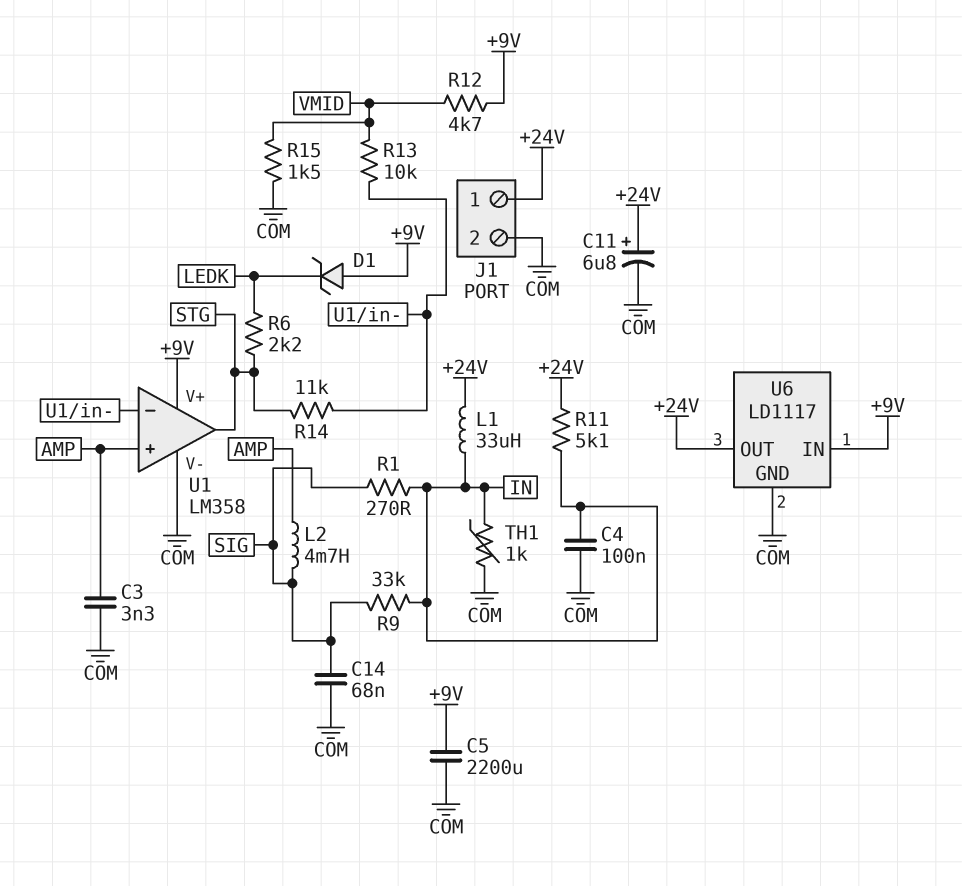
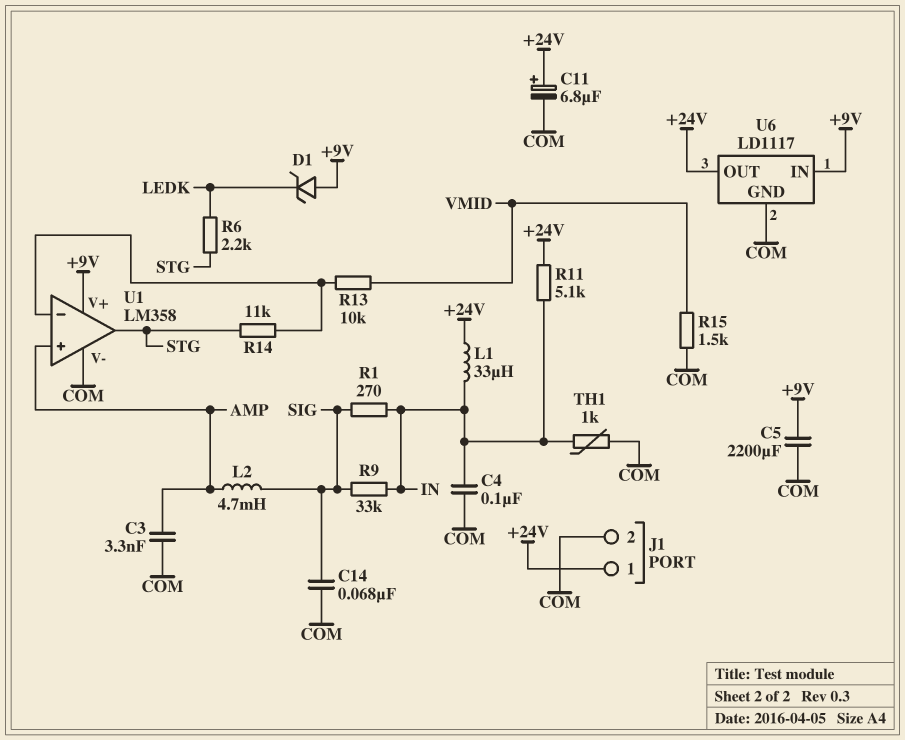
R12: 4.7k (+9V, VMID) -> none

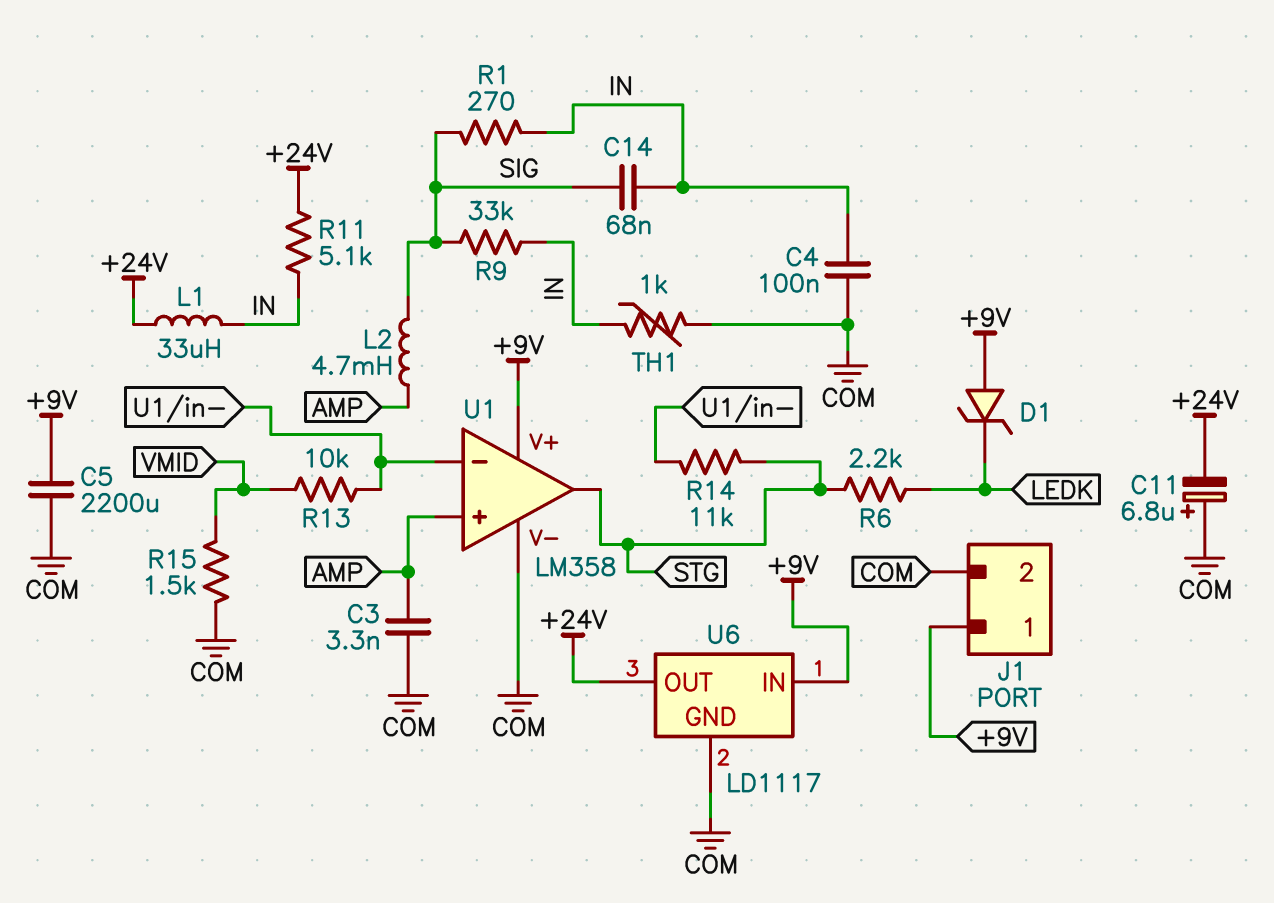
C11: 6.8uF (plus +24V, minus COM) -> 6.8uF (plus COM, minus +24V)
C14: 68nF (COM, SIG) -> 68nF (IN, SIG)
J1 pin 1: +24V -> +9V

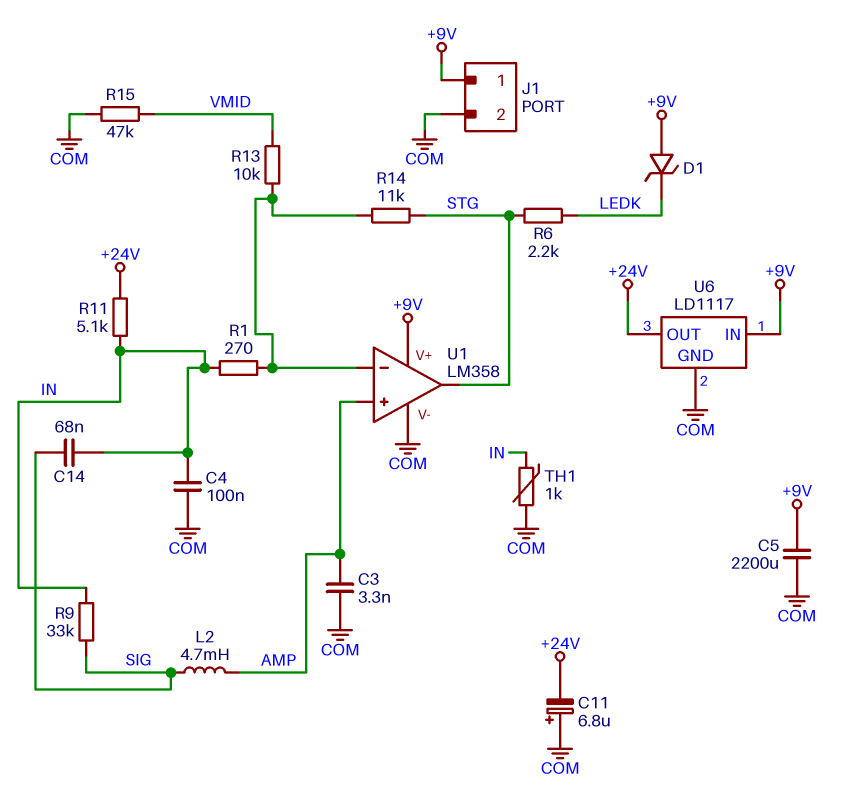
L1: 33uH (+24V, IN) -> none
R1: 270 (IN, SIG) -> 270 (IN, U1/in-)
R15: 1.5k (COM, VMID) -> 47k (COM, VMID)

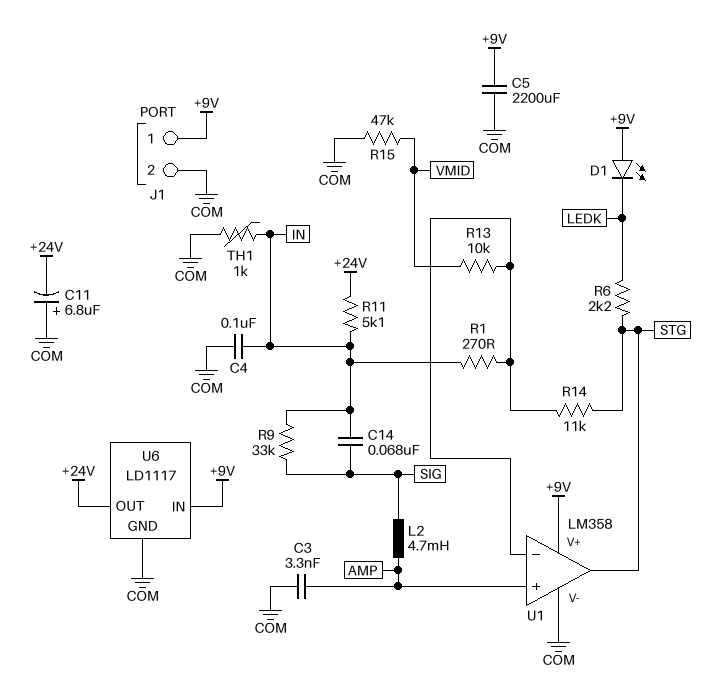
D1: zener (A +9V, K LEDK) -> LED (A +9V, K LEDK)

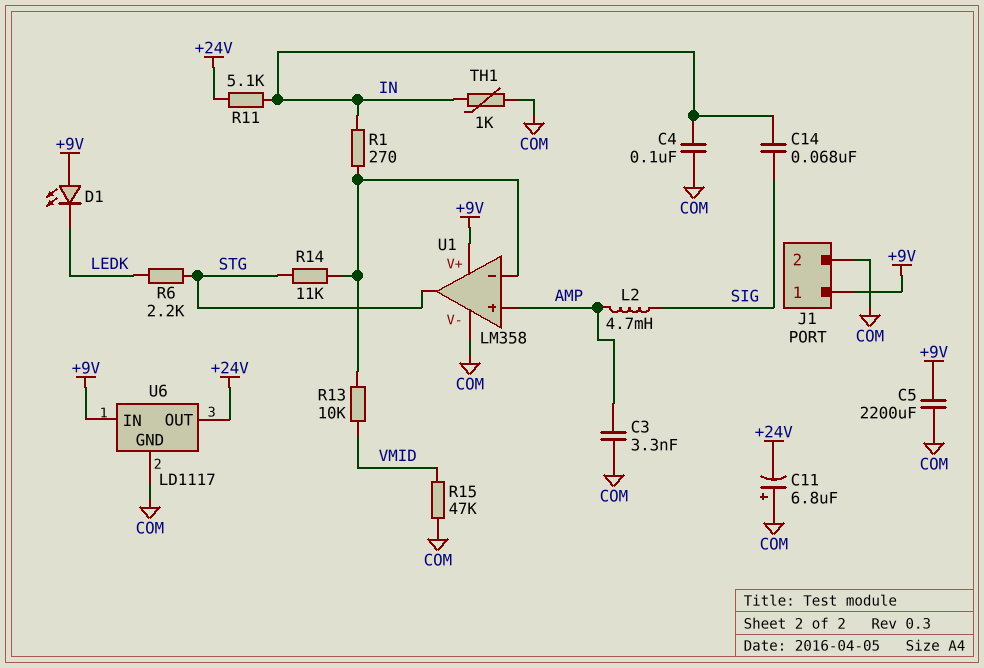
R9: 33k (IN, SIG) -> none

